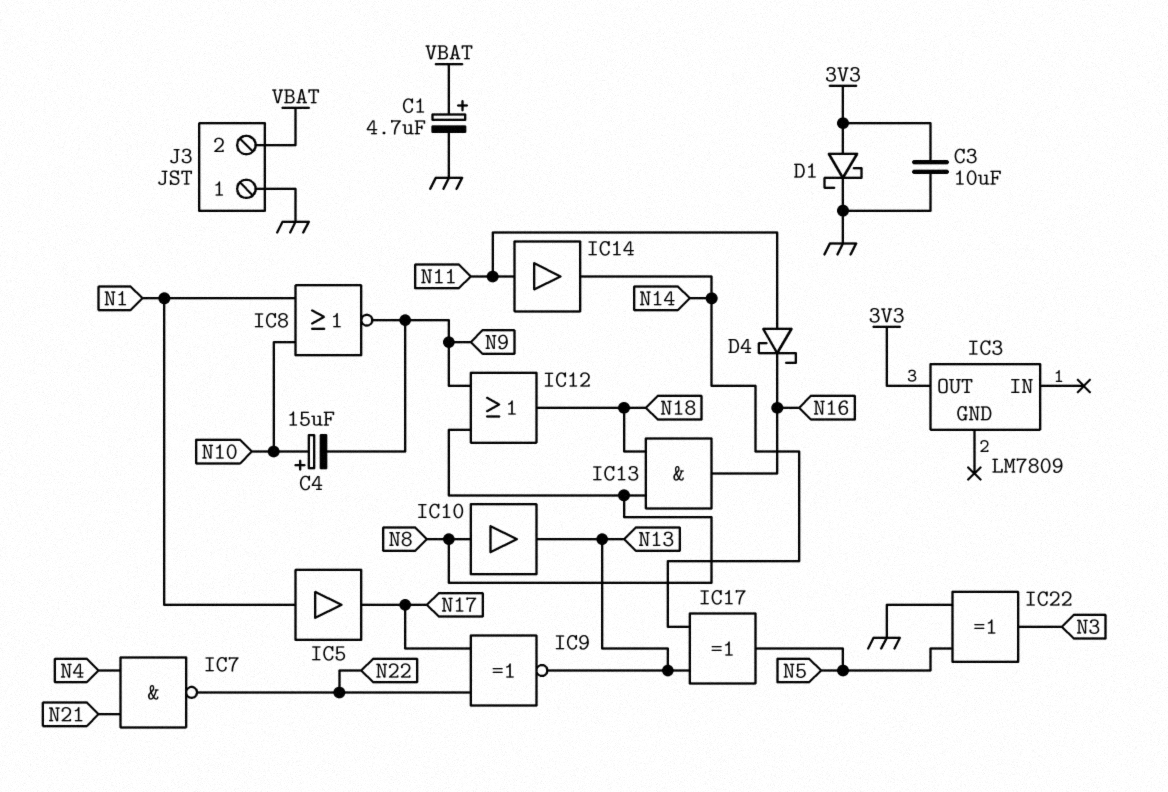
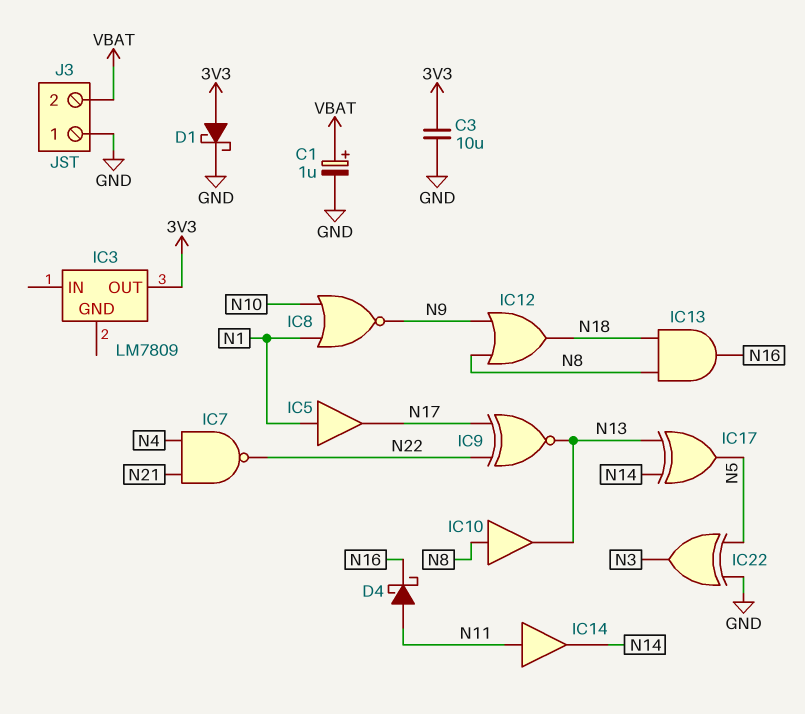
C1: 4.7uF (plus VBAT, minus GND) -> 1uF (plus VBAT, minus GND)
C4: 15uF (plus N10, minus N9) -> none

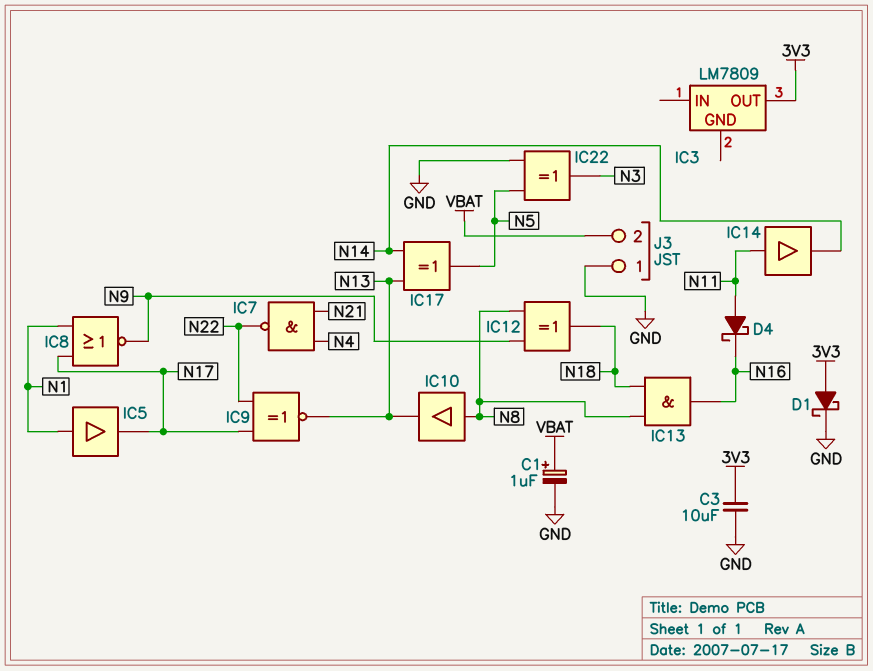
IC8: NOR (in N1, in N10, out N9) -> NOR (in N1, in N17, out N9)
IC12: OR (in N8, in N9, out N18) -> XOR (in N8, in N9, out N18)

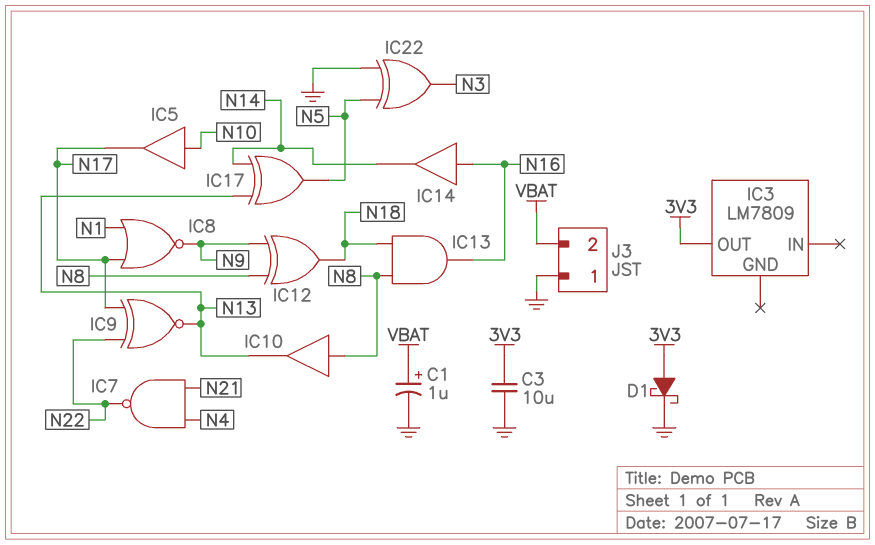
D4: schottky (A N11, K N16) -> none
IC5: buffer (in N1, out N17) -> buffer (in N10, out N17)
IC14: buffer (in N11, out N14) -> buffer (in N16, out N14)

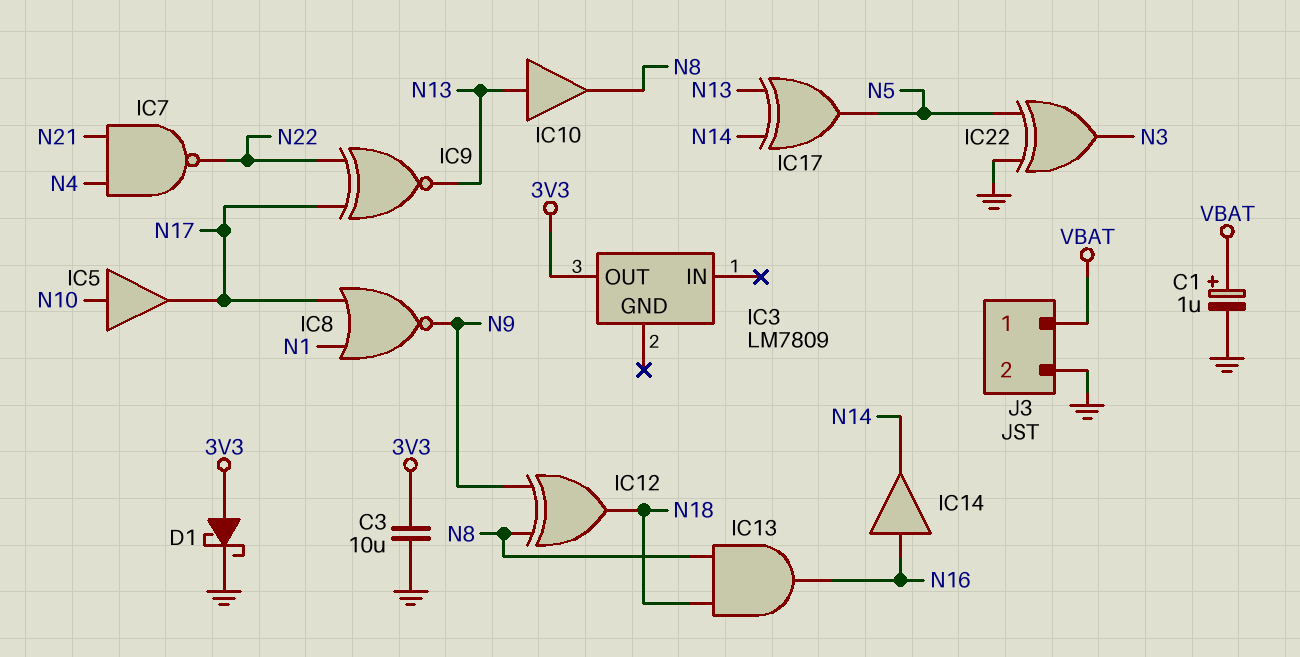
IC10: buffer (in N8, out N13) -> buffer (in N13, out N8)
J3 pin 1: GND -> VBAT
J3 pin 2: VBAT -> GND

